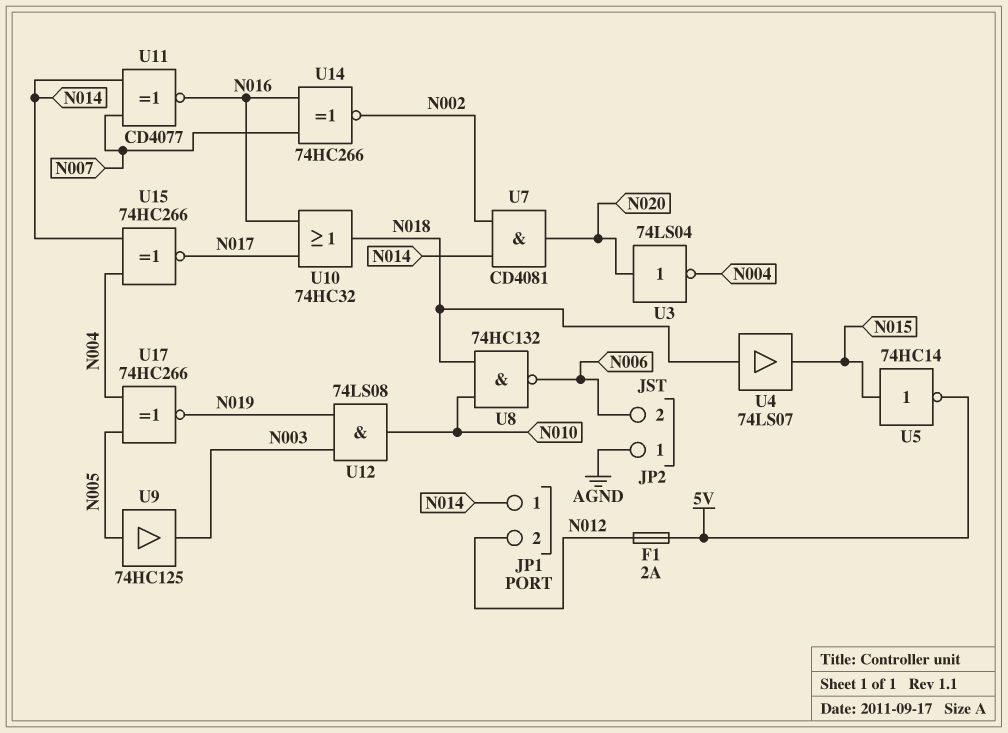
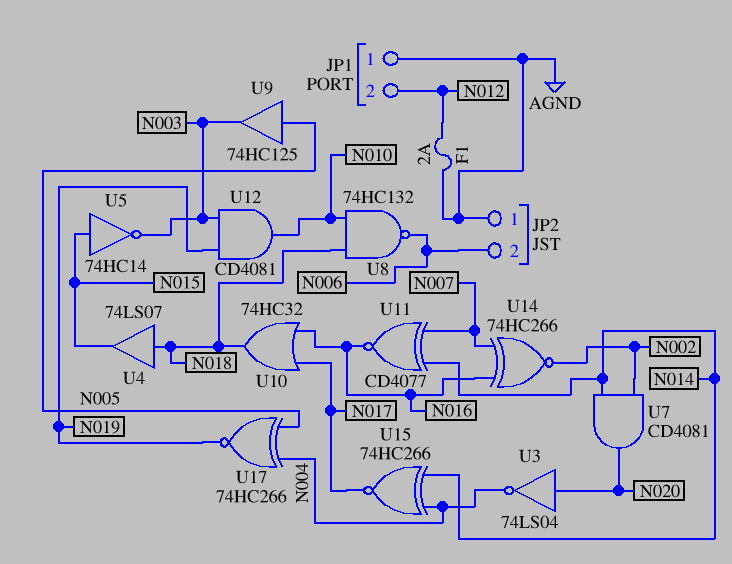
F1: 2A (5V, N012) -> 2A (AGND, N012)
JP1 pin 1: N014 -> AGND
U5: NOT 74HC14 (in N015, out 5V) -> NOT 74HC14 (in N015, out N003)
U12: AND 74LS08 (in N003, in N019, out N010) -> AND CD4081 (in N003, in N019, out N010)

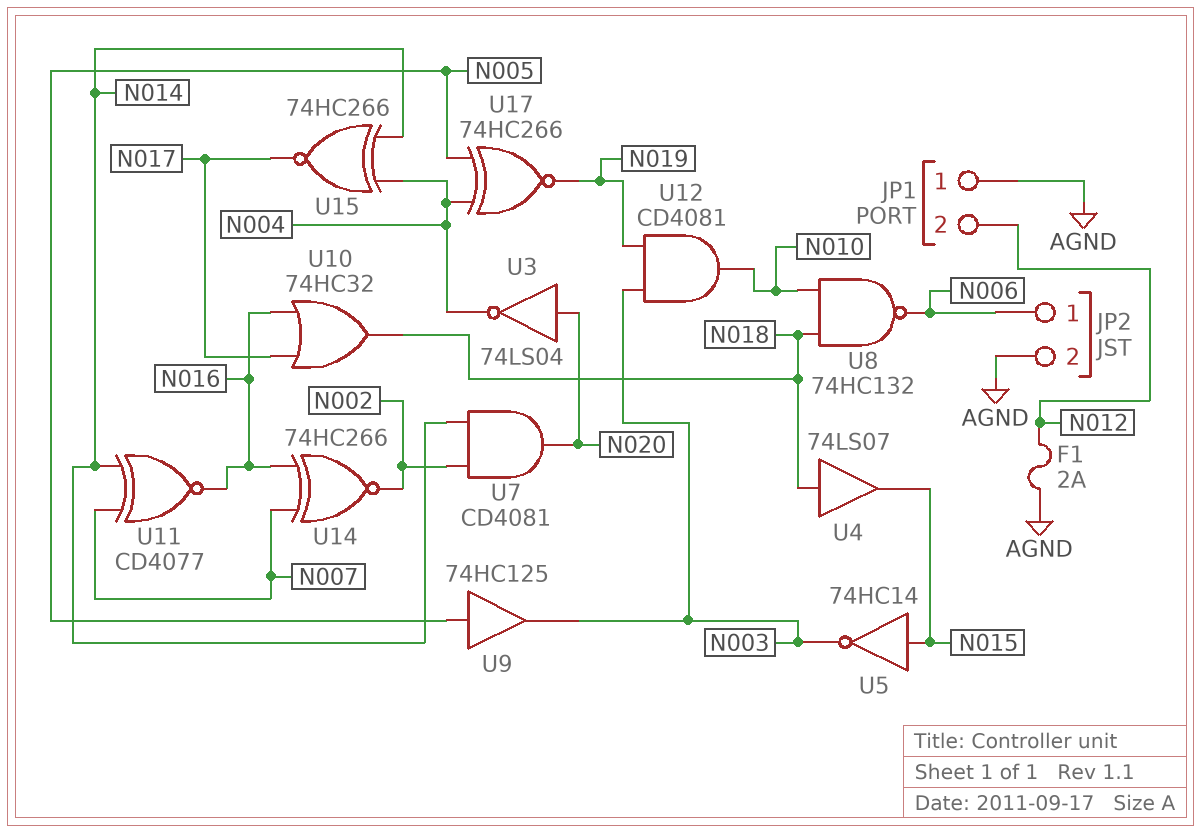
JP2 pin 1: AGND -> N006
JP2 pin 2: N006 -> AGND

